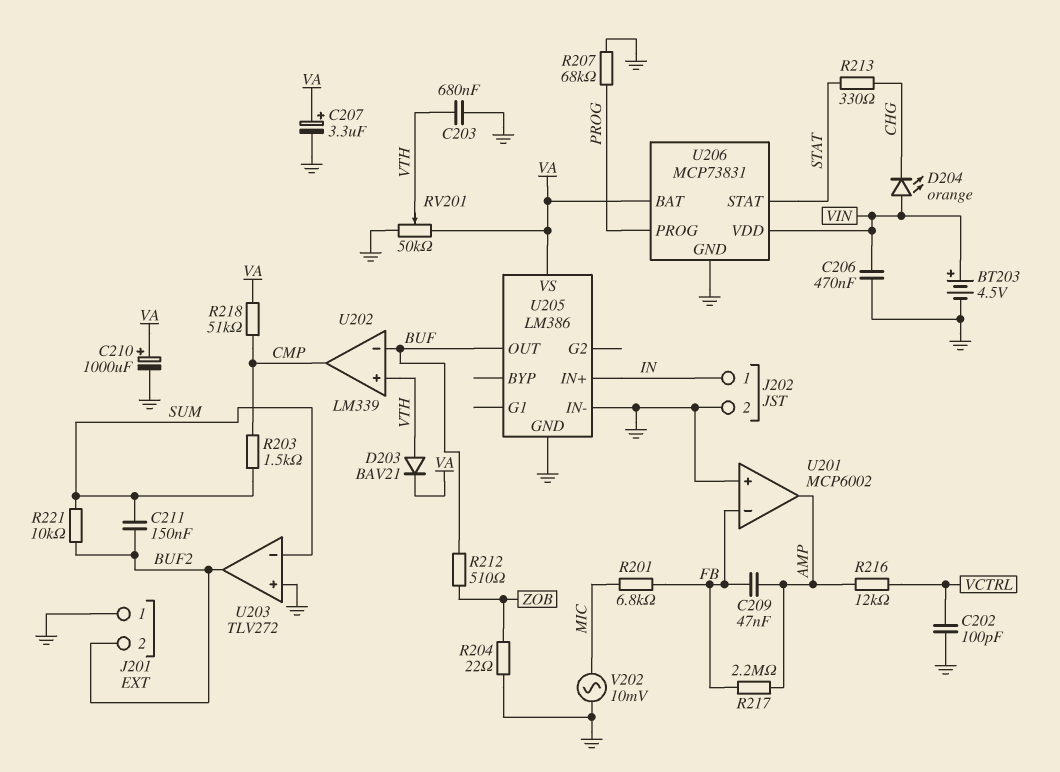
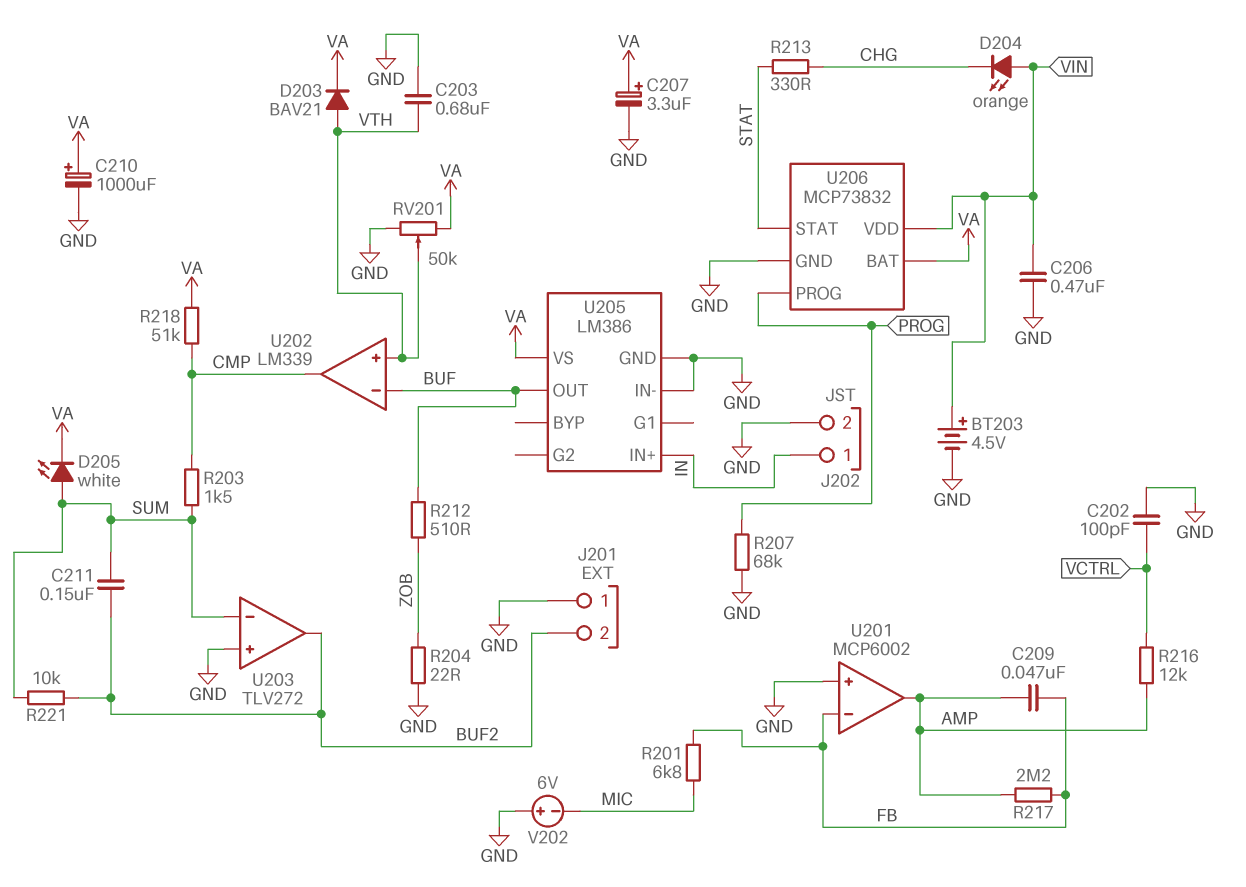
D205: none -> LED white (A SUM, K VA)
U206: MCP73831 -> MCP73832
V202: AC 10mV (GND, MIC) -> 6V (plus GND, minus MIC)

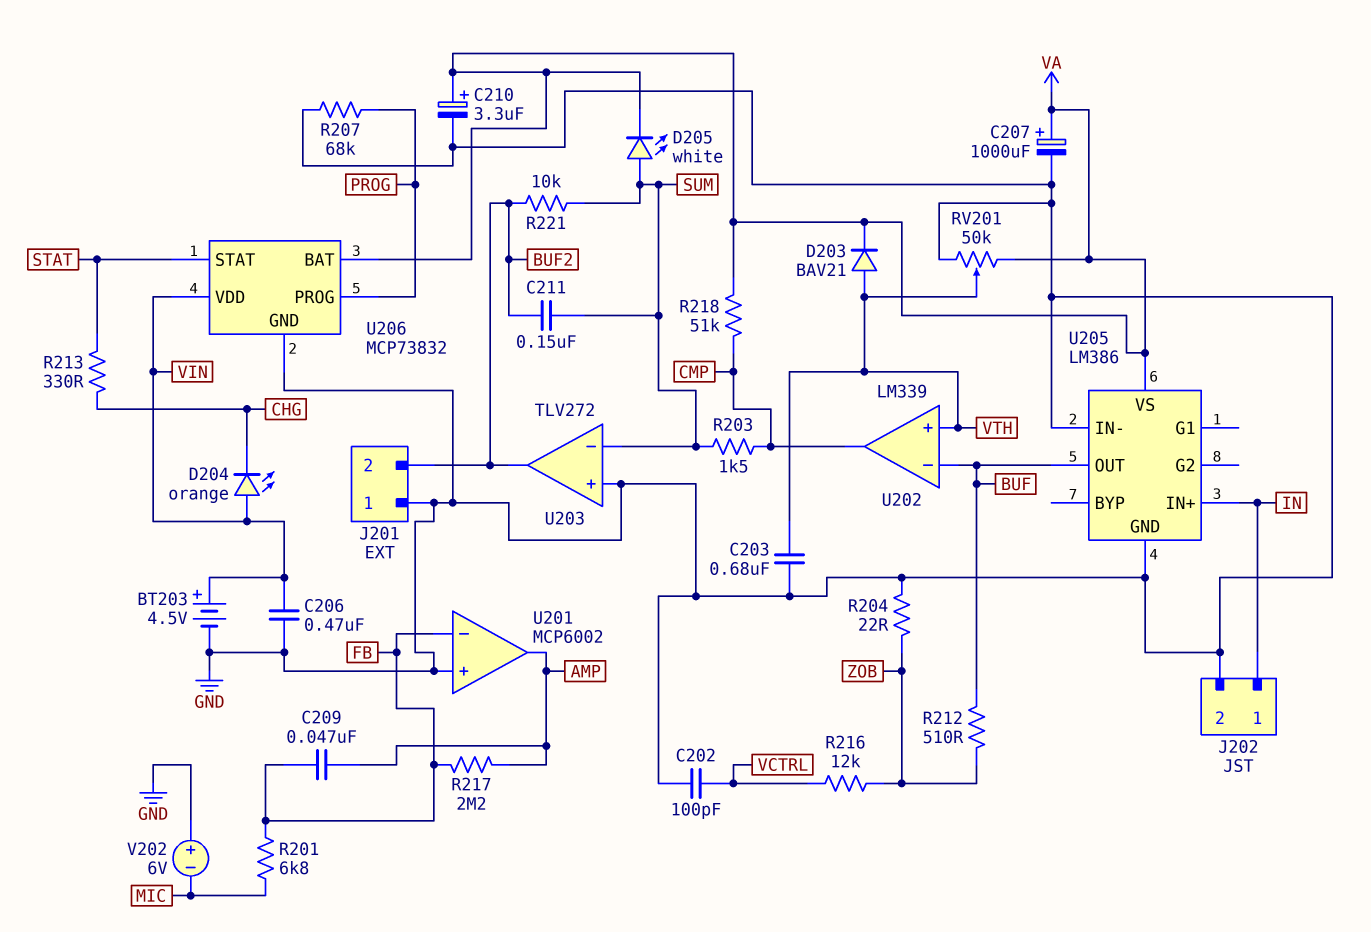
C207: 3.3uF (plus VA, minus GND) -> 1000uF (plus VA, minus GND)
C210: 1000uF (plus VA, minus GND) -> 3.3uF (plus VA, minus GND)
R216: 12k (AMP, VCTRL) -> 12k (VCTRL, ZOB)

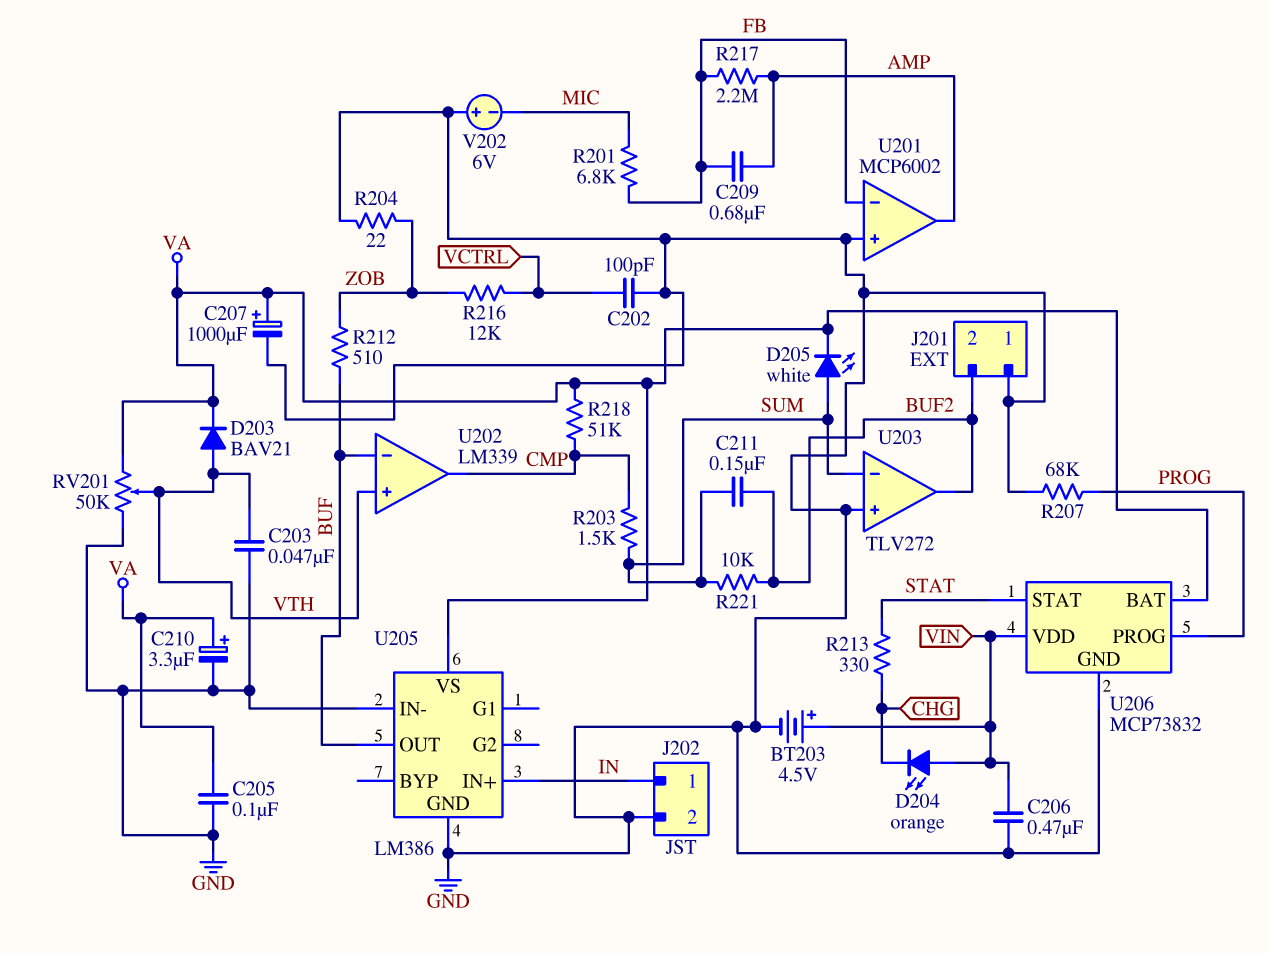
C203: 680nF (GND, VTH) -> 47nF (GND, VTH)
C205: none -> 100nF (GND, VA)
C209: 47nF (AMP, FB) -> 680nF (AMP, FB)

